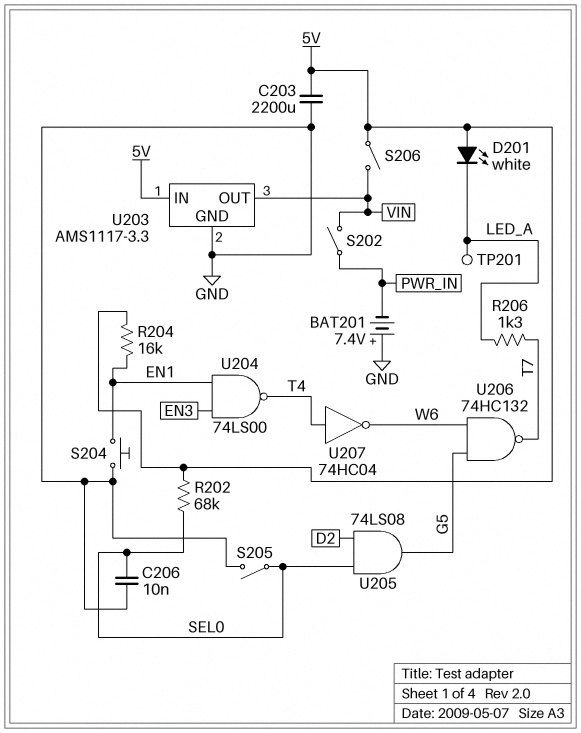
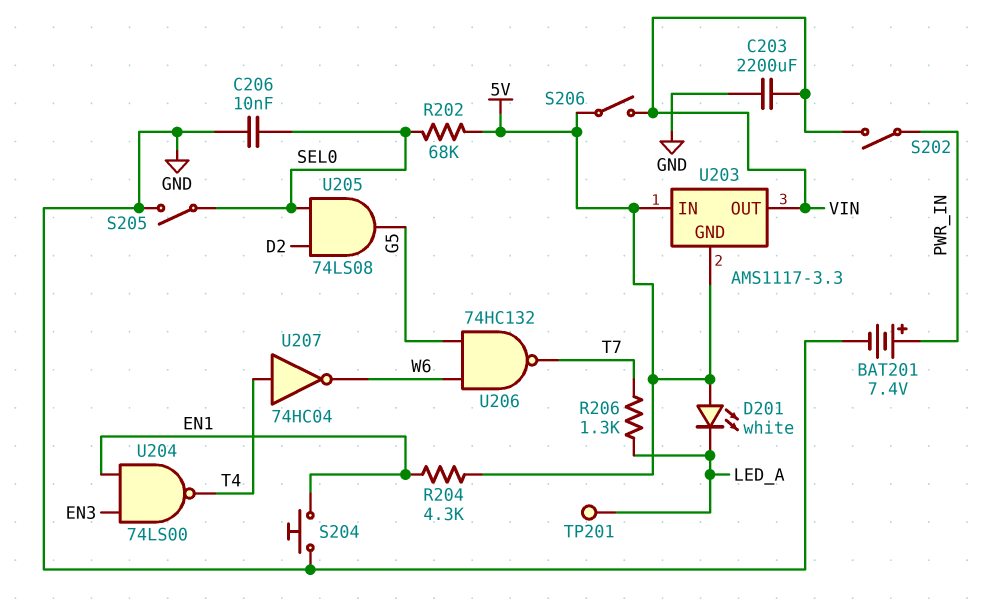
BAT201: 7.4V (plus GND, minus PWR_IN) -> 7.4V (plus PWR_IN, minus GND)
C203: 2200uF (5V, GND) -> 2200uF (GND, VIN)
R204: 16k (5V, EN1) -> 4.3k (5V, EN1)
U203 pin GND: GND -> 5V

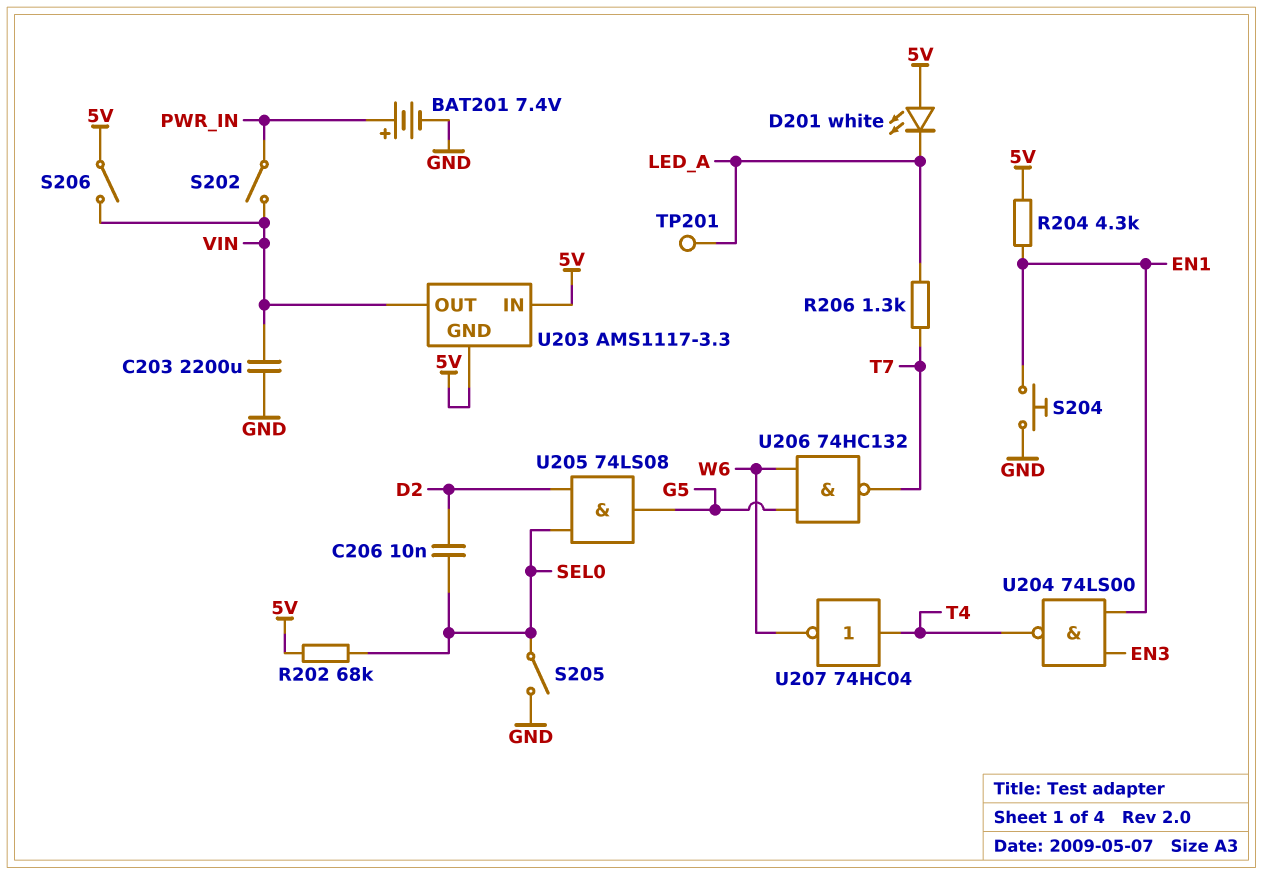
C206: 10nF (GND, SEL0) -> 10nF (D2, SEL0)

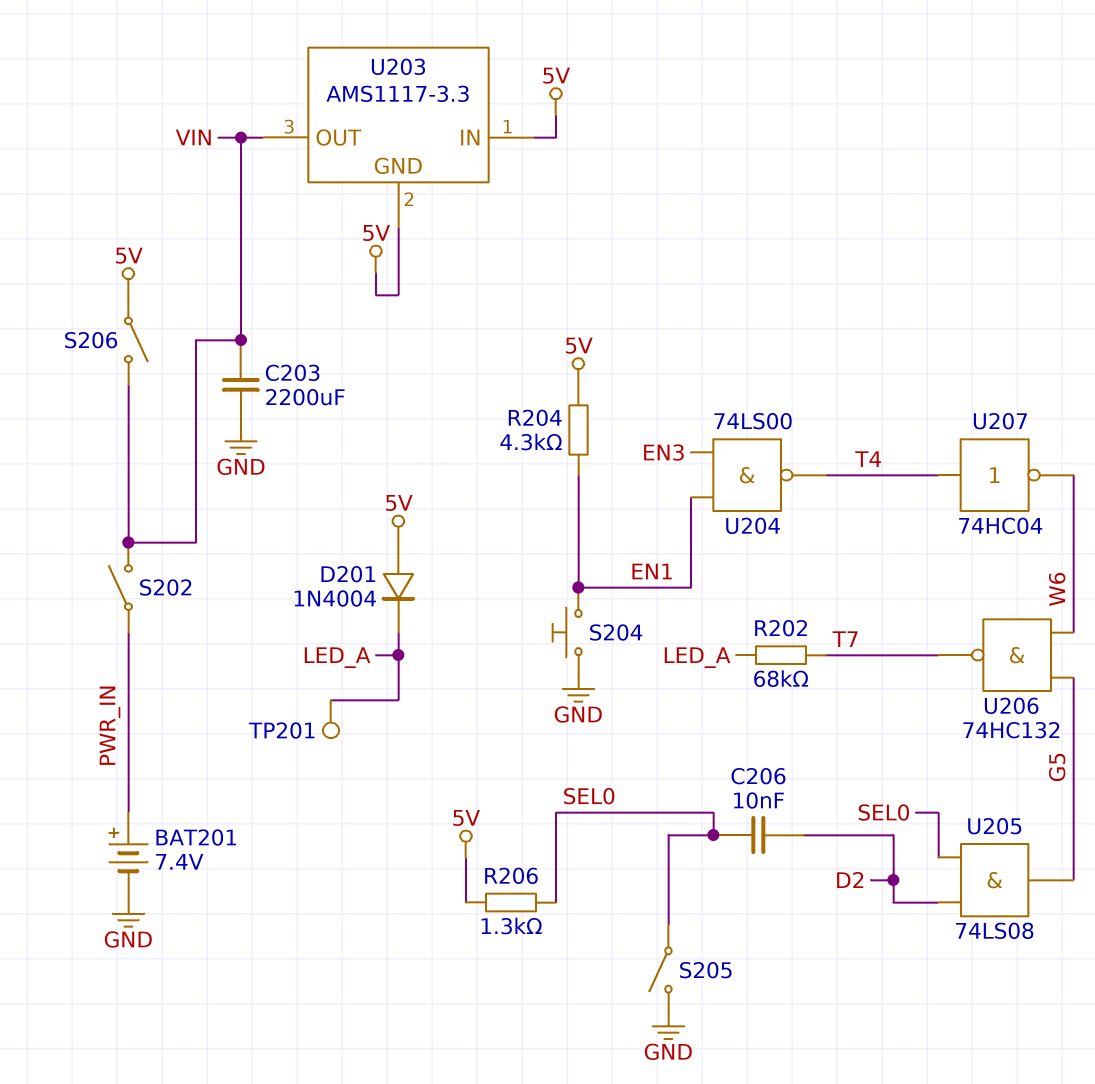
D201: LED white (A 5V, K LED_A) -> diode 1N4004 (A 5V, K LED_A)
R202: 68k (5V, SEL0) -> 68k (LED_A, T7)
R206: 1.3k (LED_A, T7) -> 1.3k (5V, SEL0)

